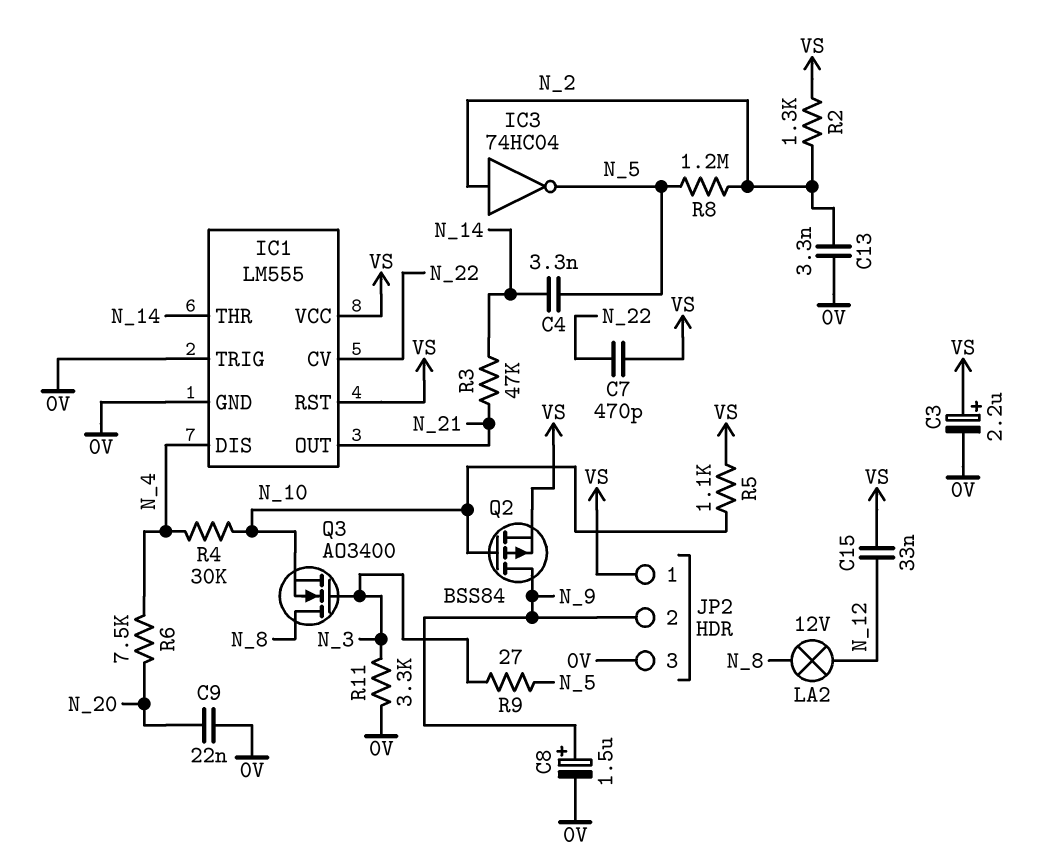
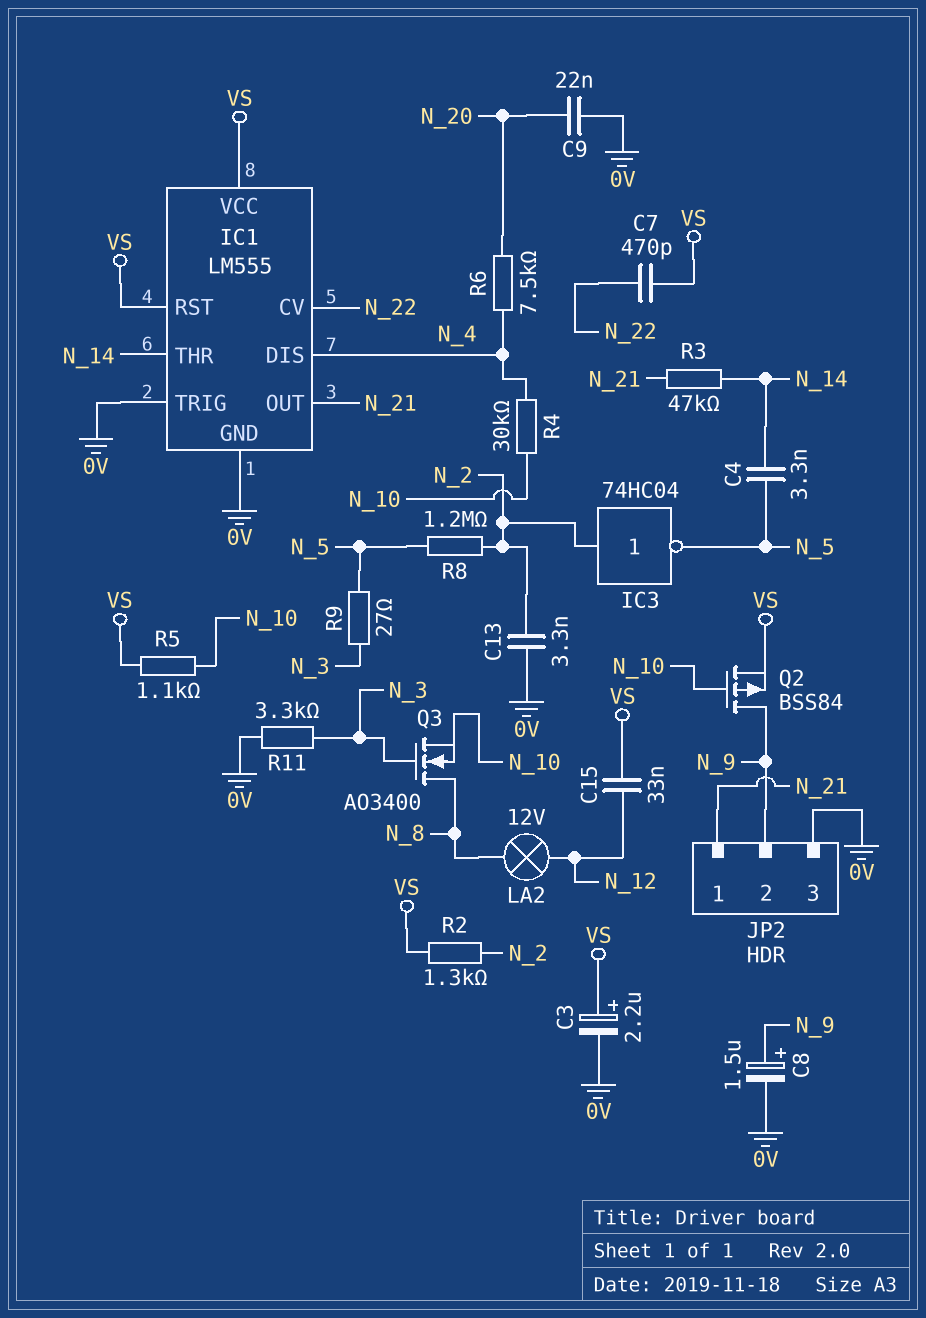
JP2 pin 1: VS -> N_21

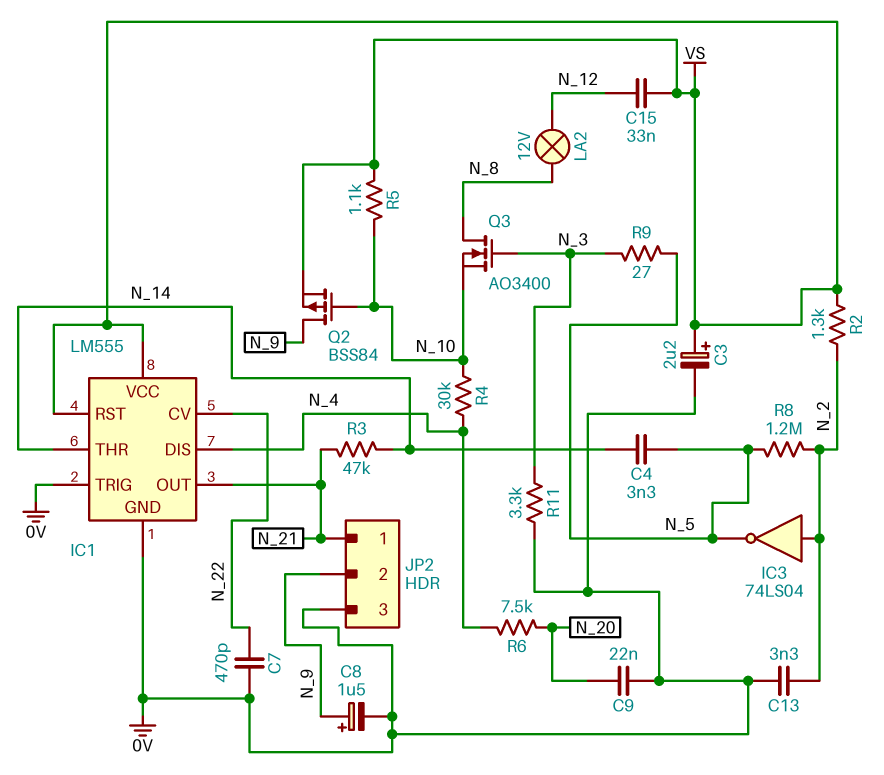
C7: 470pF (N_22, VS) -> 470pF (0V, N_22)
IC3: NOT 74HC04 (in N_2, out N_5) -> NOT 74LS04 (in N_2, out N_5)

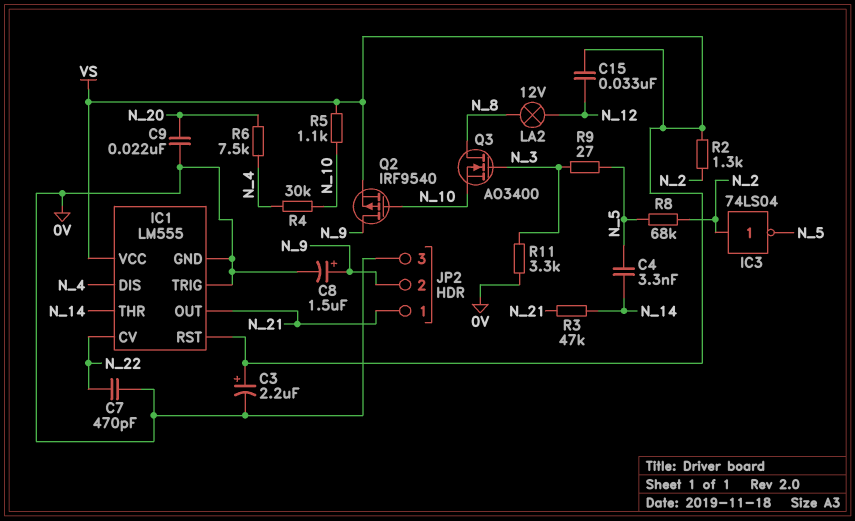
C13: 3.3nF (0V, N_2) -> none
Q2: PMOS BSS84 (G N_10, D N_9, S VS) -> PMOS IRF9540 (G N_10, D N_9, S VS)
R8: 1.2M (N_2, N_5) -> 68k (N_2, N_5)

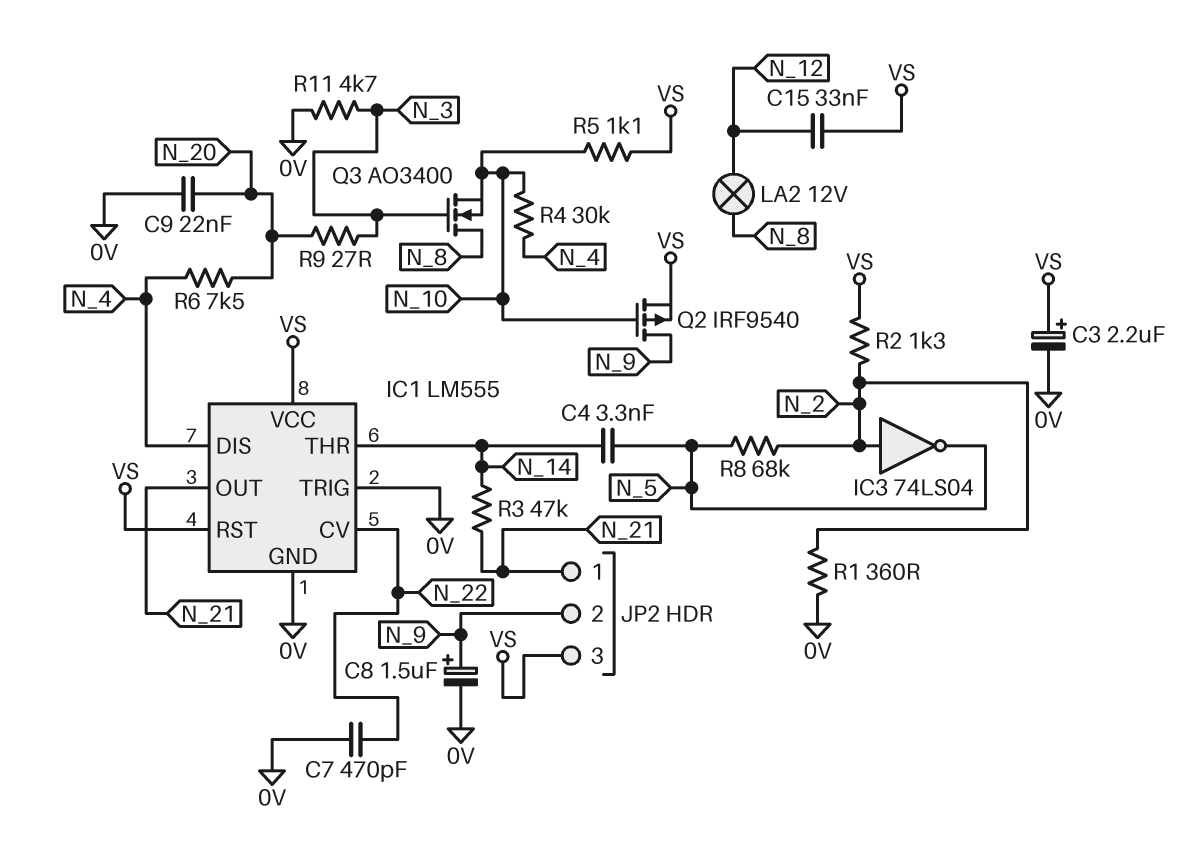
JP2 pin 3: 0V -> VS
R1: none -> 360 (0V, N_2)
R9: 27 (N_3, N_5) -> 27 (N_3, N_20)
R11: 3.3k (0V, N_3) -> 4.7k (0V, N_3)

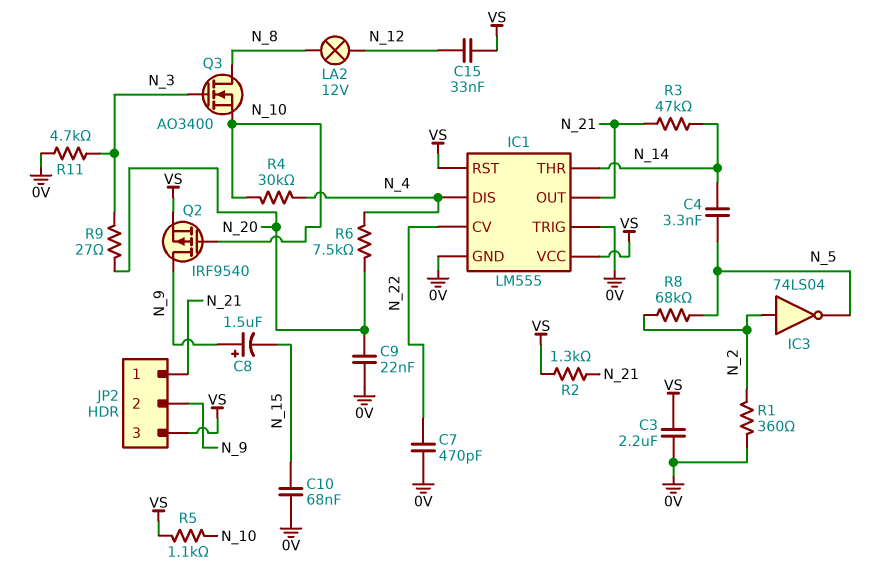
C3: 2.2uF (plus VS, minus 0V) -> 2.2uF (0V, VS)
C8: 1.5uF (plus N_9, minus 0V) -> 1.5uF (plus N_9, minus N_15)
C10: none -> 68nF (0V, N_15)
R2: 1.3k (N_2, VS) -> 1.3k (N_21, VS)

